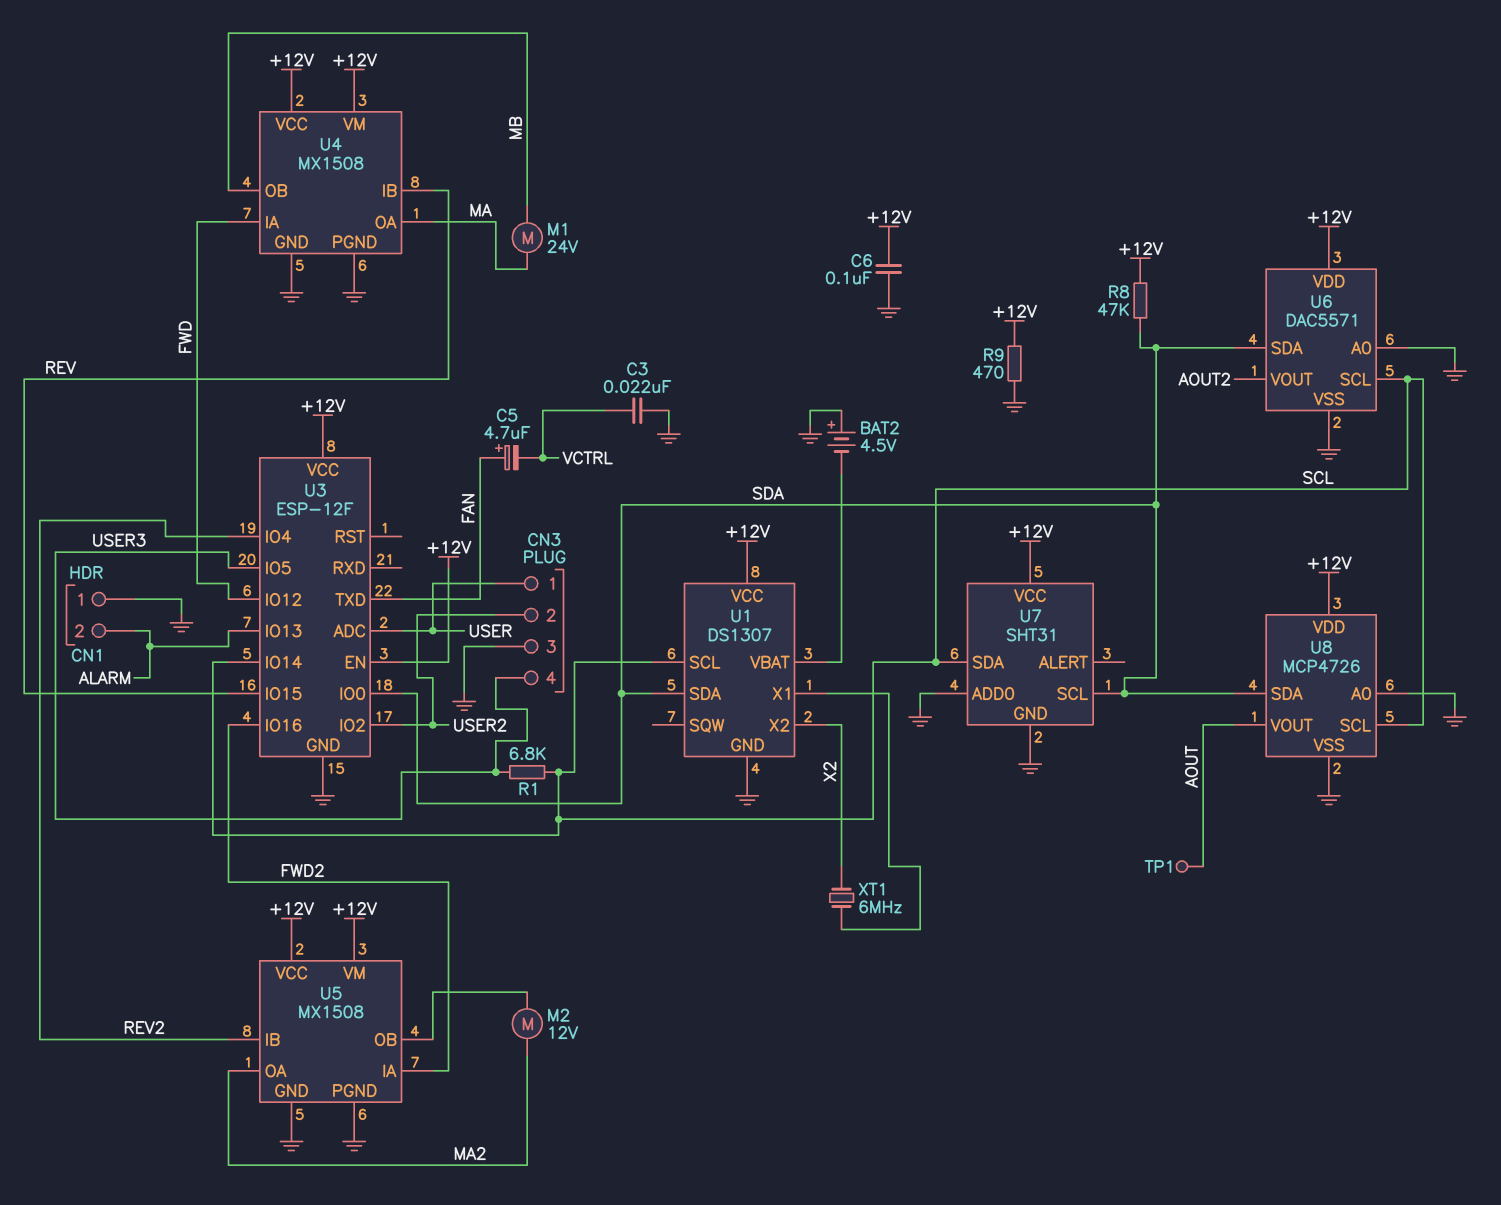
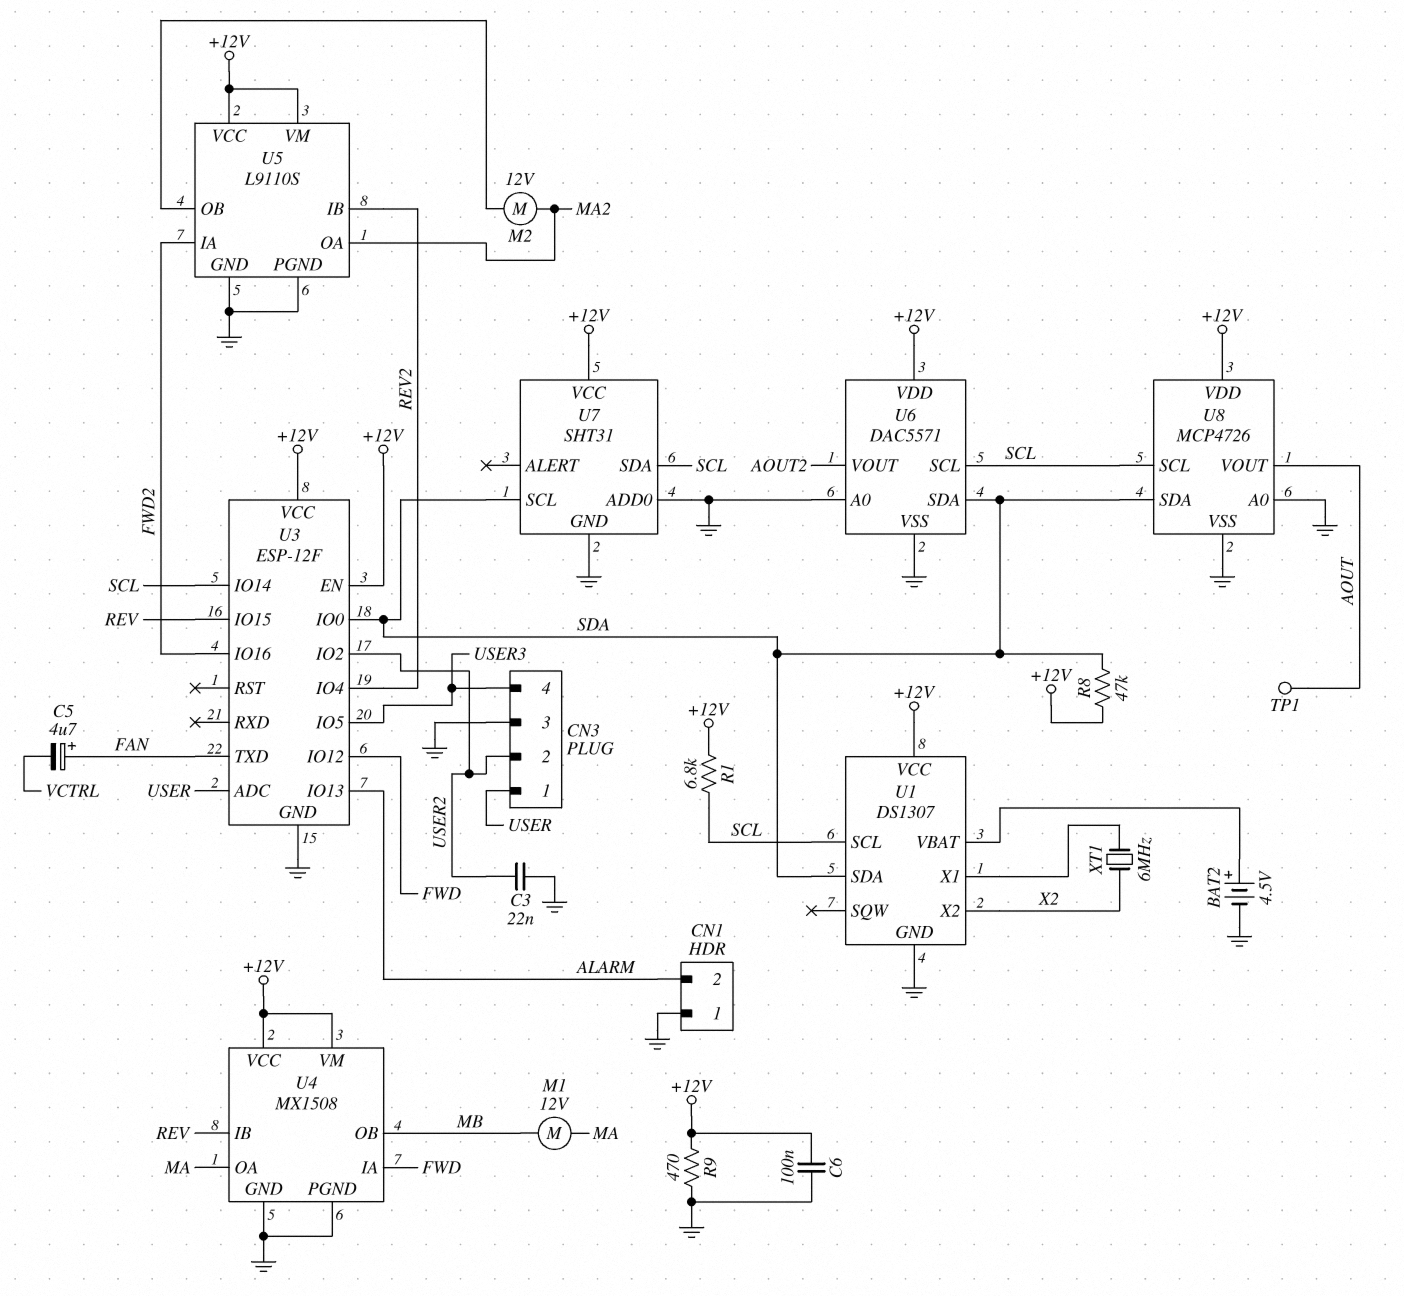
BAT2: 4.5V (plus GND, minus U1/VBAT) -> 4.5V (plus U1/VBAT, minus GND)
C3: 22nF (GND, VCTRL) -> 22nF (GND, USER2)
M1: motor 24V (MA, MB) -> motor 12V (MA, MB)
R1: 6.8k (SCL, USER3) -> 6.8k (+12V, SCL)
U5: MX1508 -> L9110S

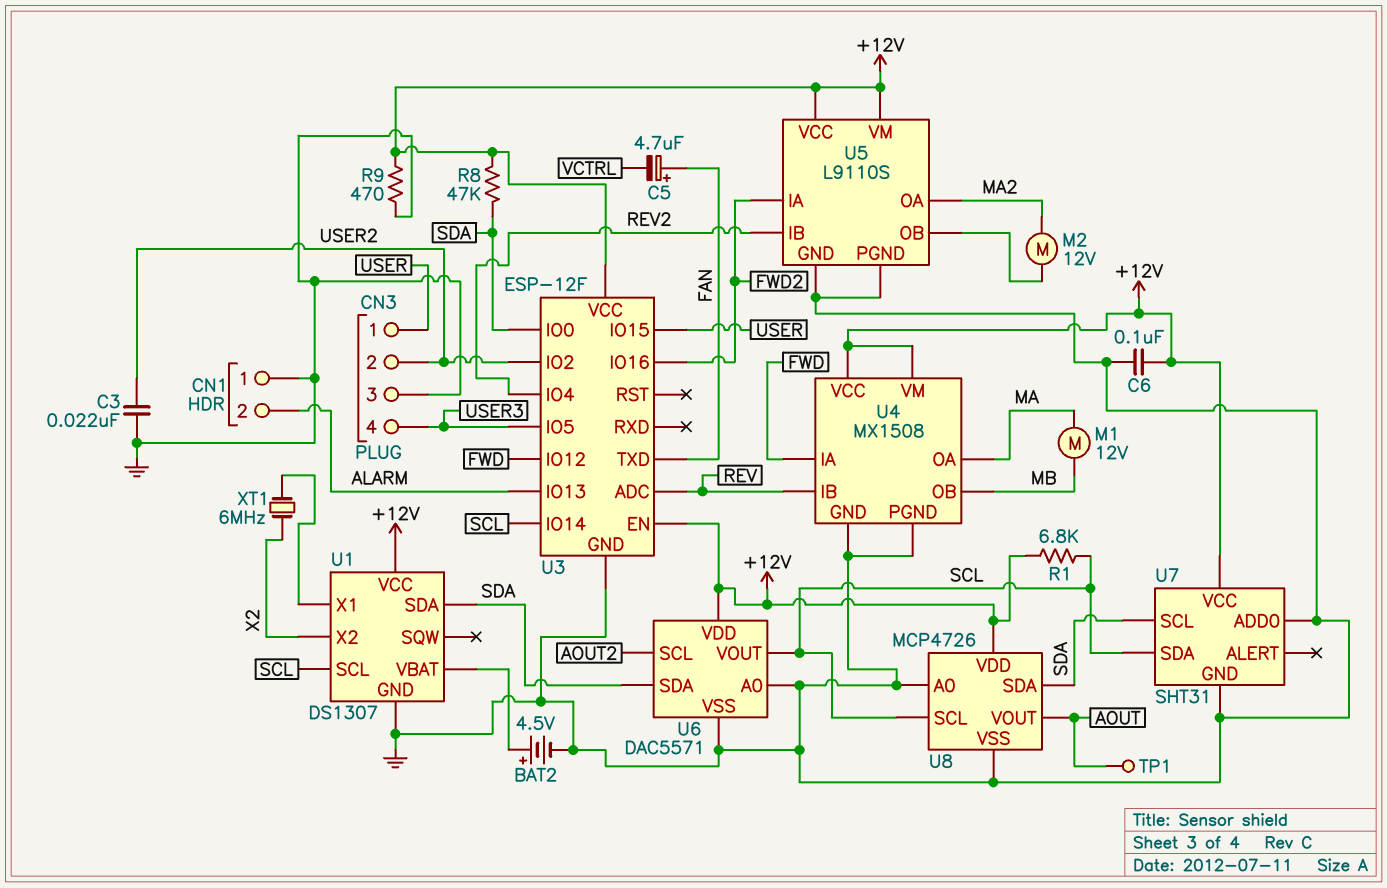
U3 pin ADC: USER -> REV
U3 pin IO15: REV -> USER
U6 pin SCL: SCL -> AOUT2
U6 pin VOUT: AOUT2 -> SCL

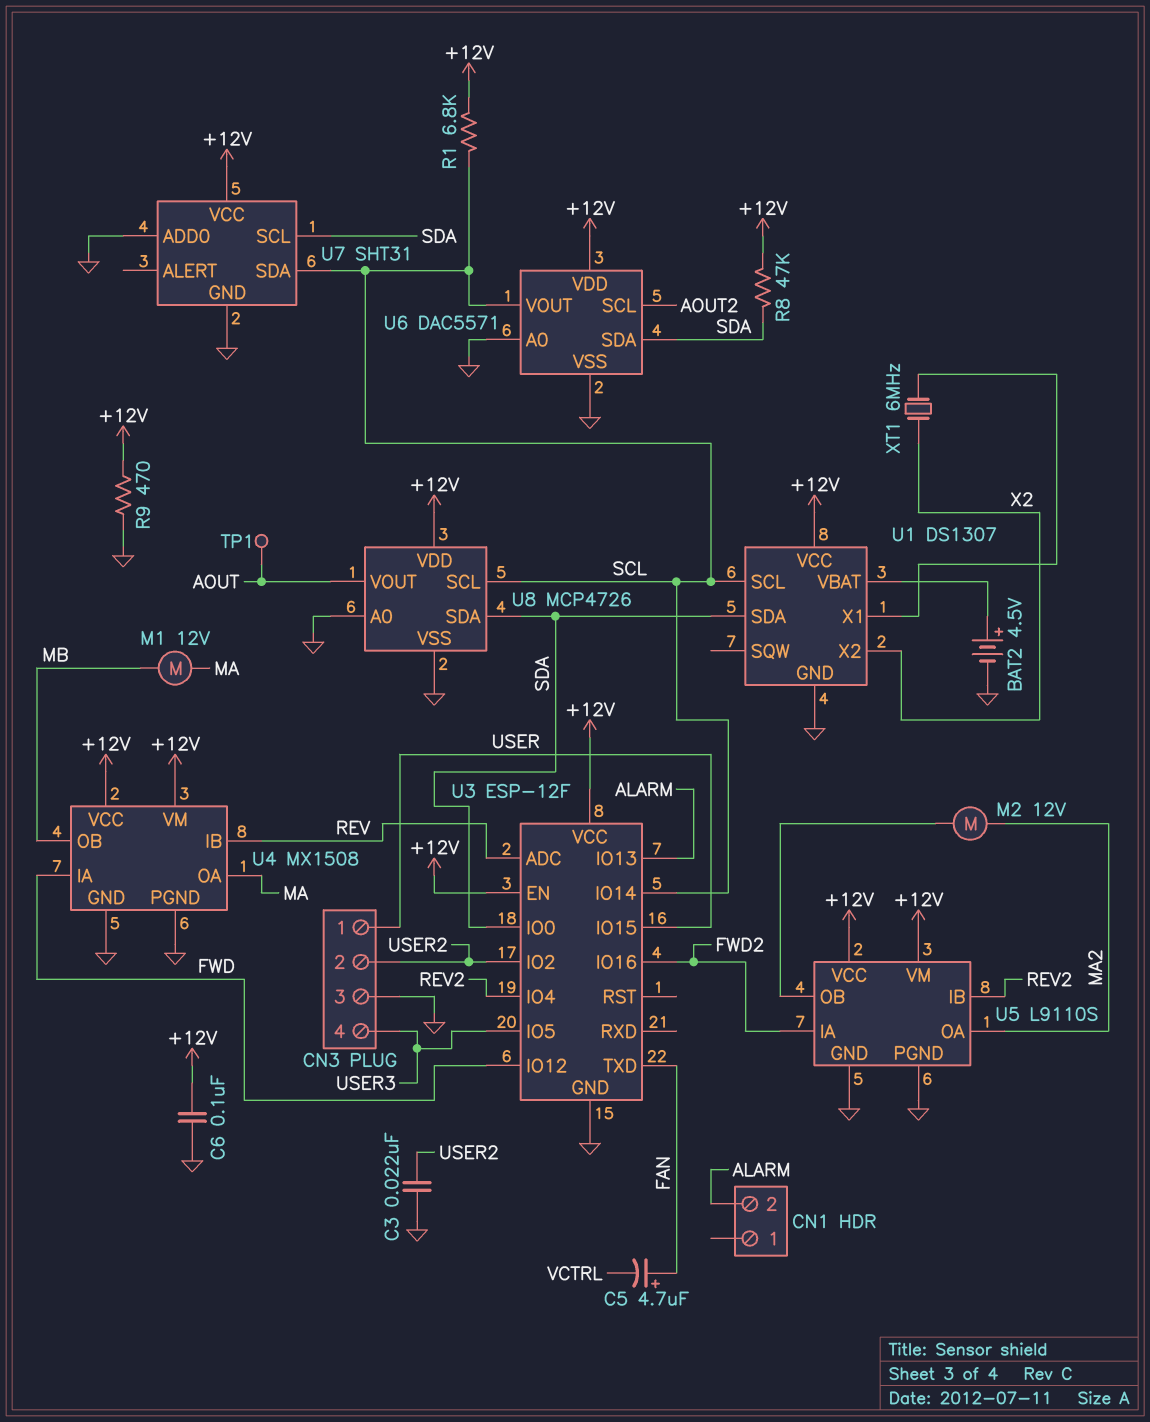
CN1 pin 1: GND -> none

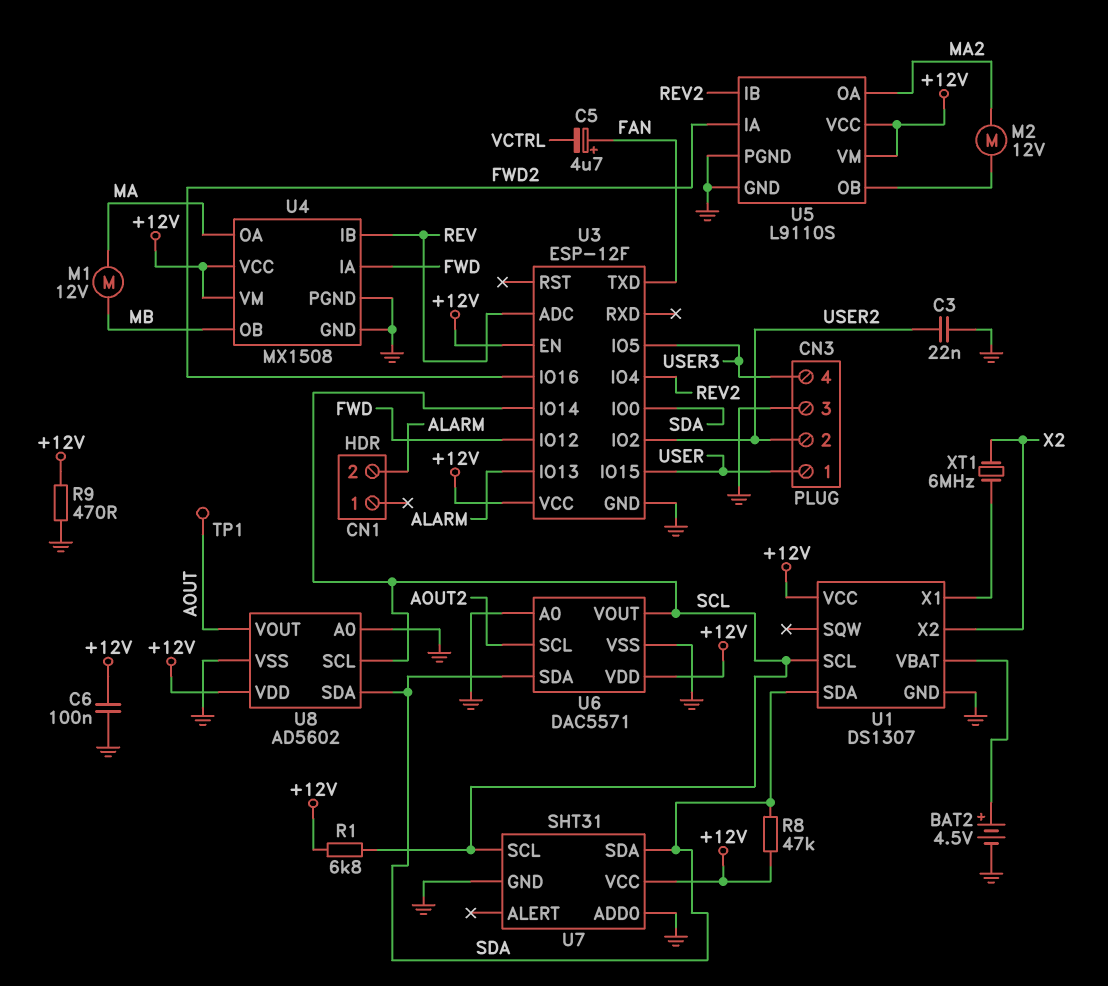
U7 pin SCL: SDA -> SCL
U7 pin SDA: SCL -> SDA
U8: MCP4726 -> AD5602

